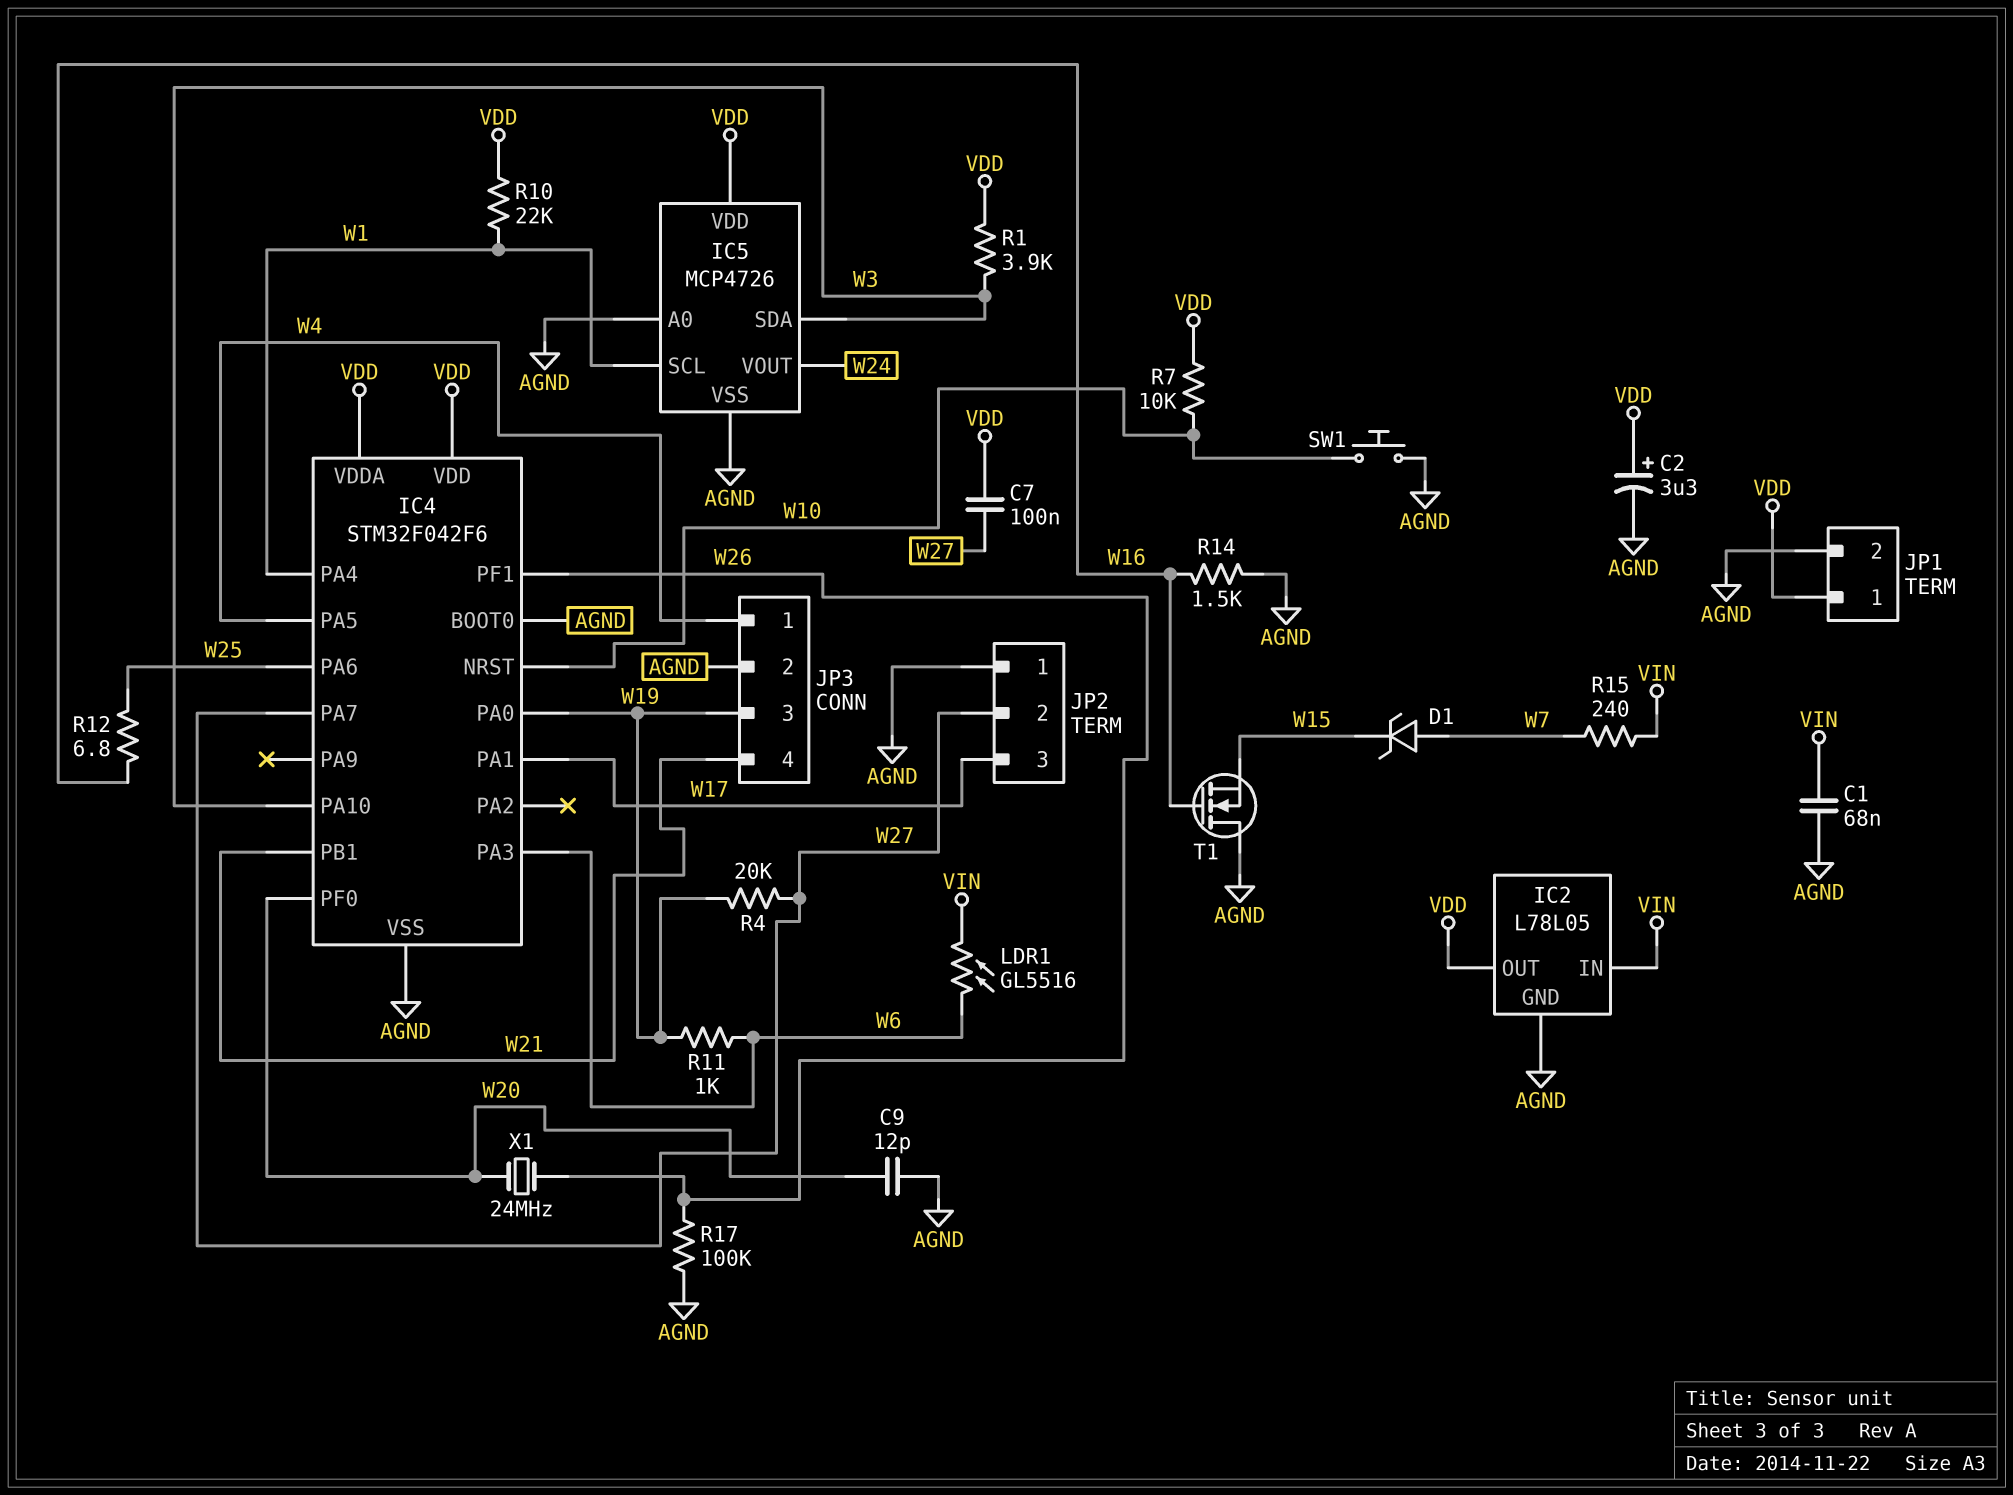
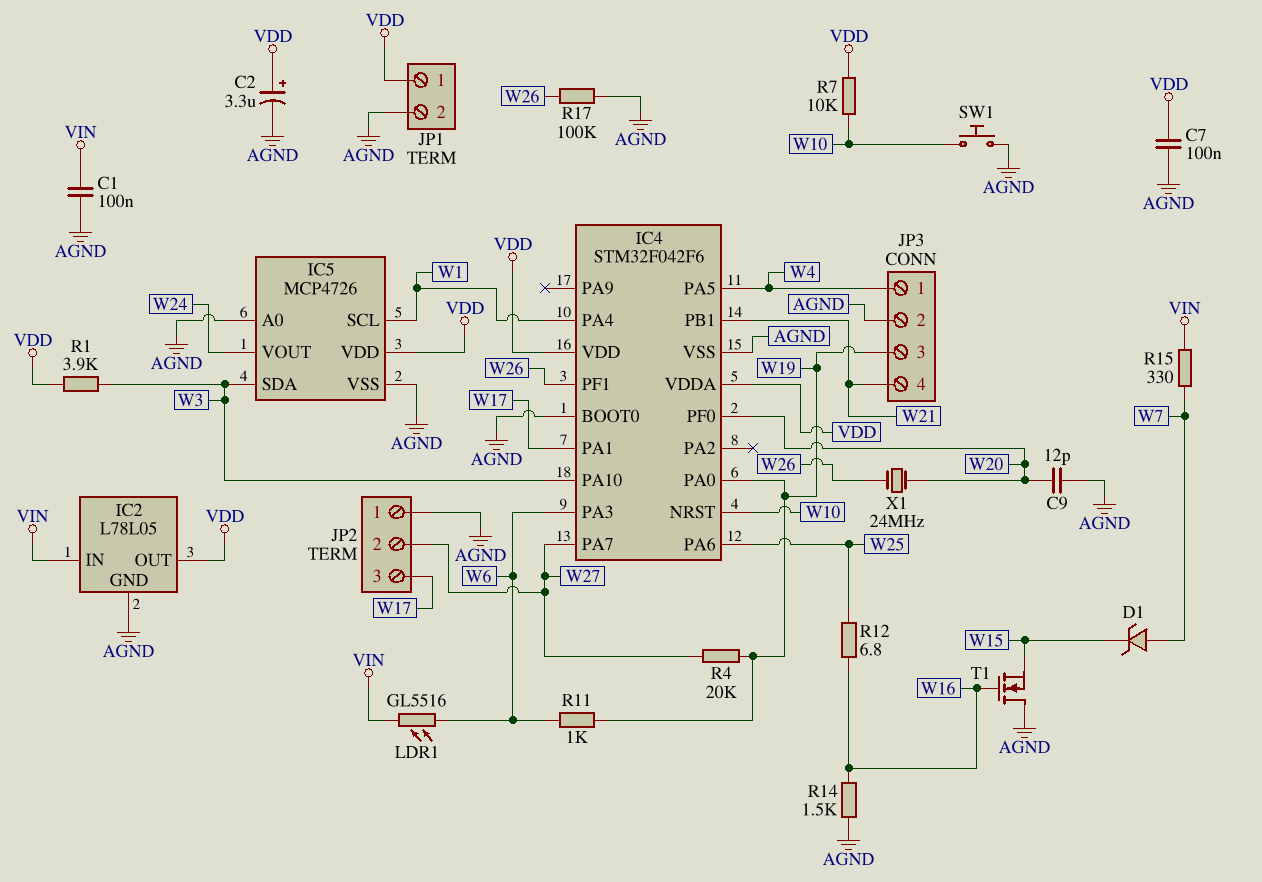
C1: 68nF (AGND, VIN) -> 100nF (AGND, VIN)
C7: 100nF (VDD, W27) -> 100nF (AGND, VDD)
R10: 22k (VDD, W1) -> none
R15: 240 (VIN, W7) -> 330 (VIN, W7)

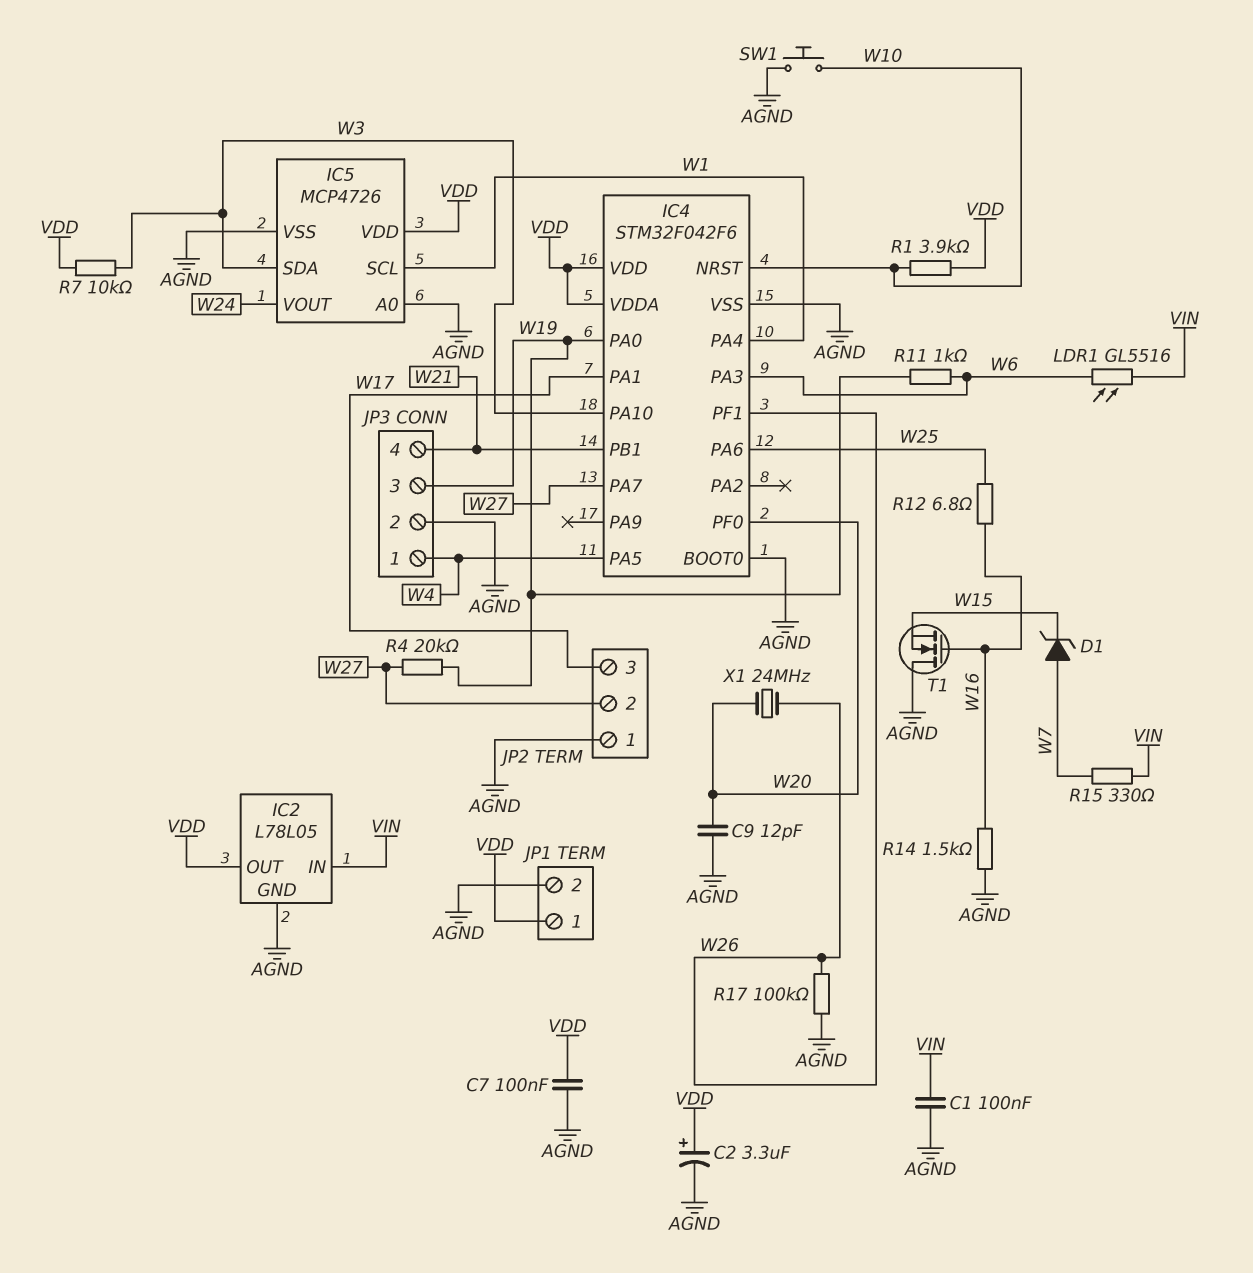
R1: 3.9k (VDD, W3) -> 3.9k (VDD, W10)
R7: 10k (VDD, W10) -> 10k (VDD, W3)

